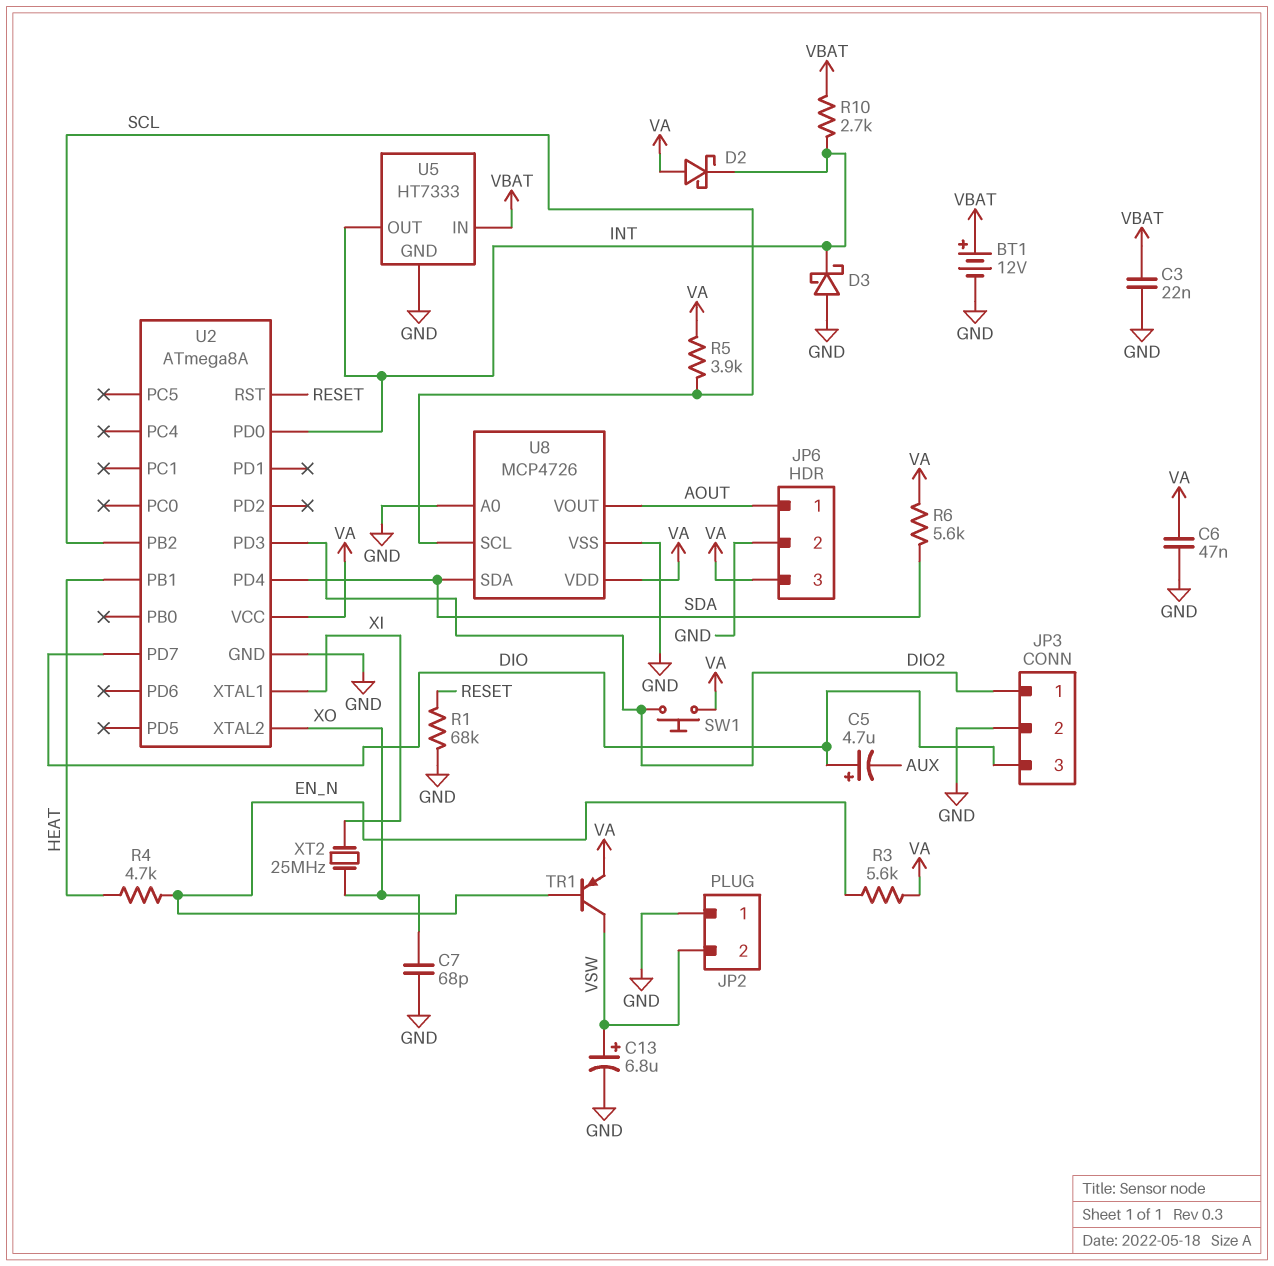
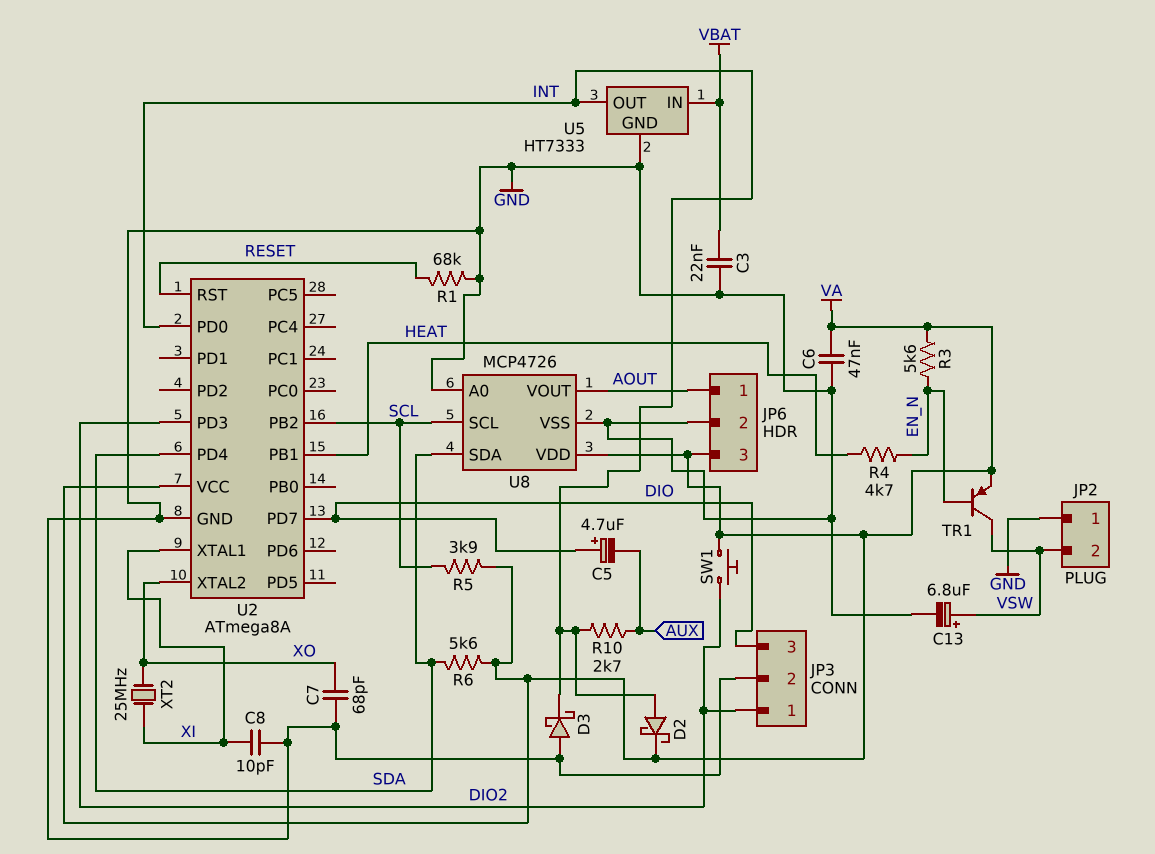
BT1: 12V (plus VBAT, minus GND) -> none
C8: none -> 10pF (GND, XI)
D2: schottky (A VA, K INT) -> schottky (A INT, K VA)
R10: 2.7k (INT, VBAT) -> 2.7k (AUX, INT)

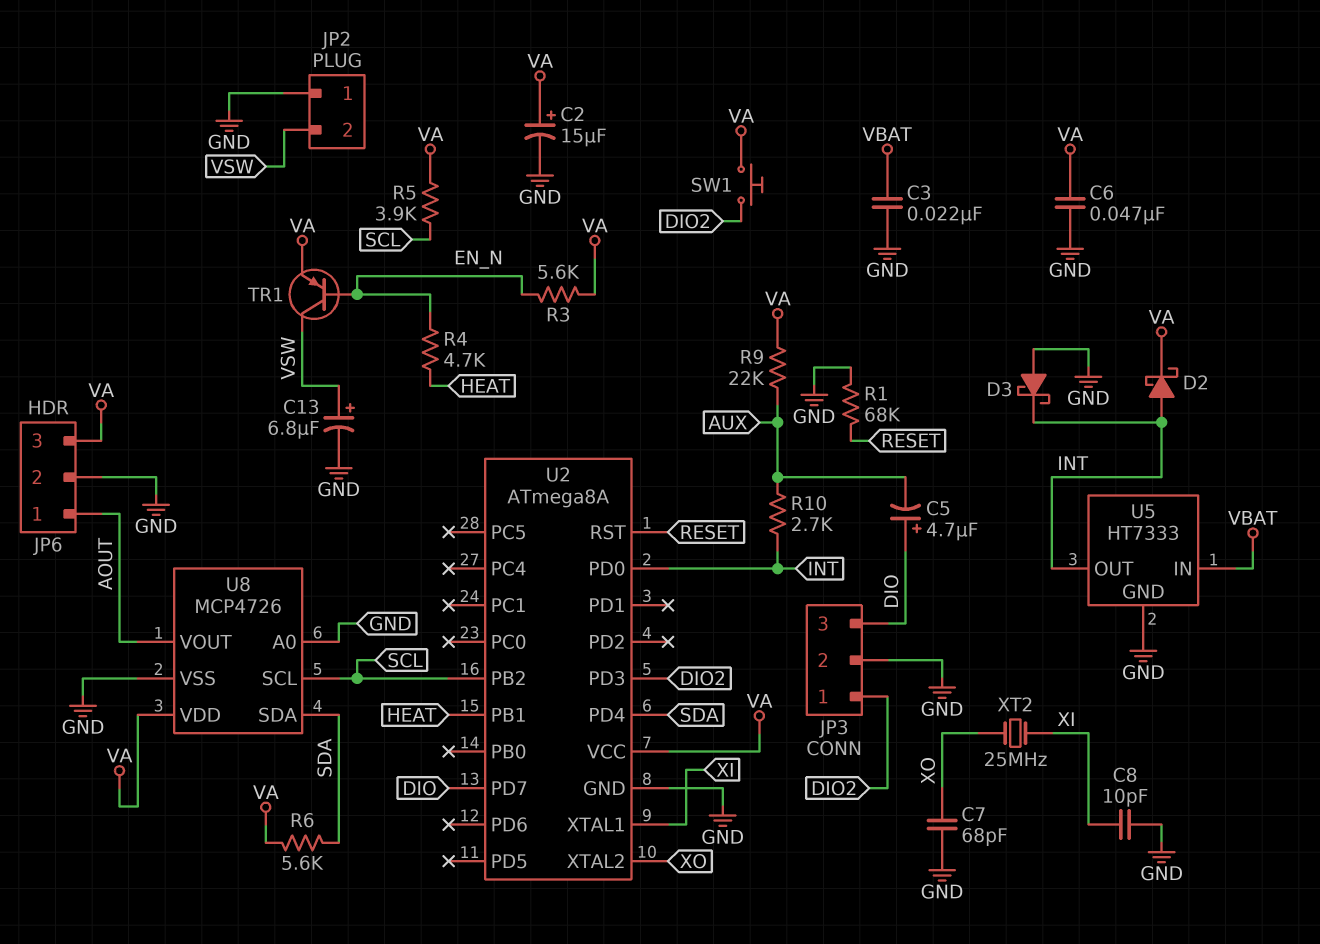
C2: none -> 15uF (plus VA, minus GND)
R9: none -> 22k (AUX, VA)

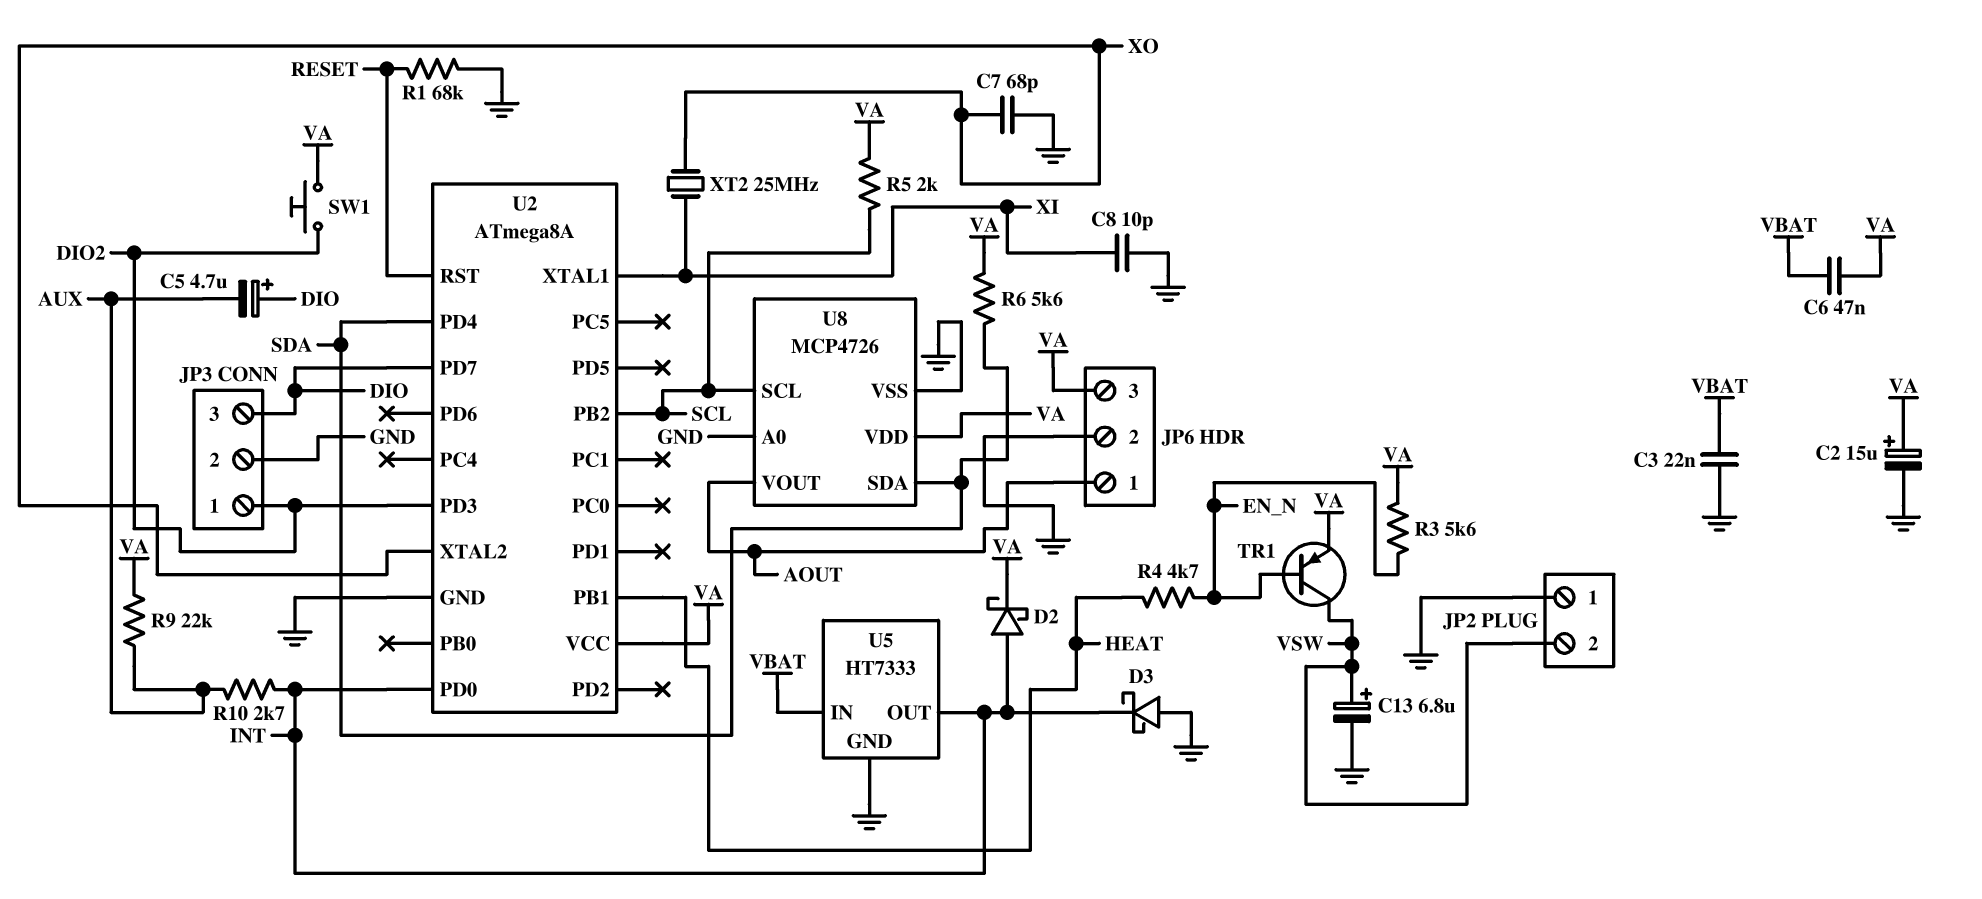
C6: 47nF (GND, VA) -> 47nF (VA, VBAT)
R5: 3.9k (SCL, VA) -> 2k (SCL, VA)

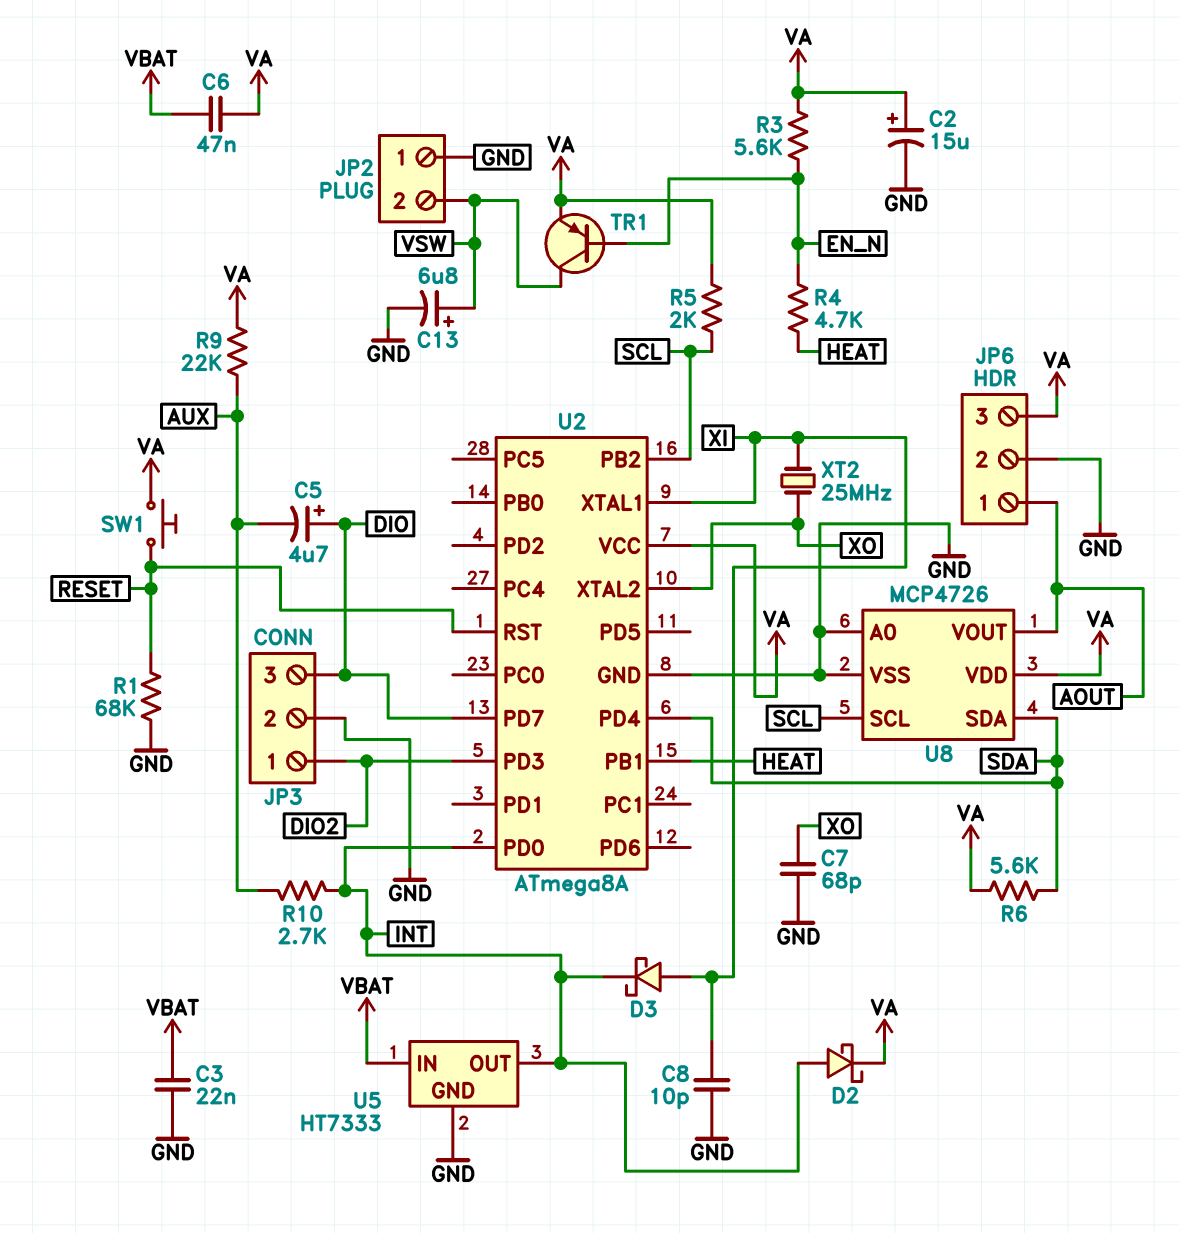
D3: schottky (A GND, K INT) -> schottky (A XI, K INT)
SW1: button (DIO2, VA) -> button (RESET, VA)

